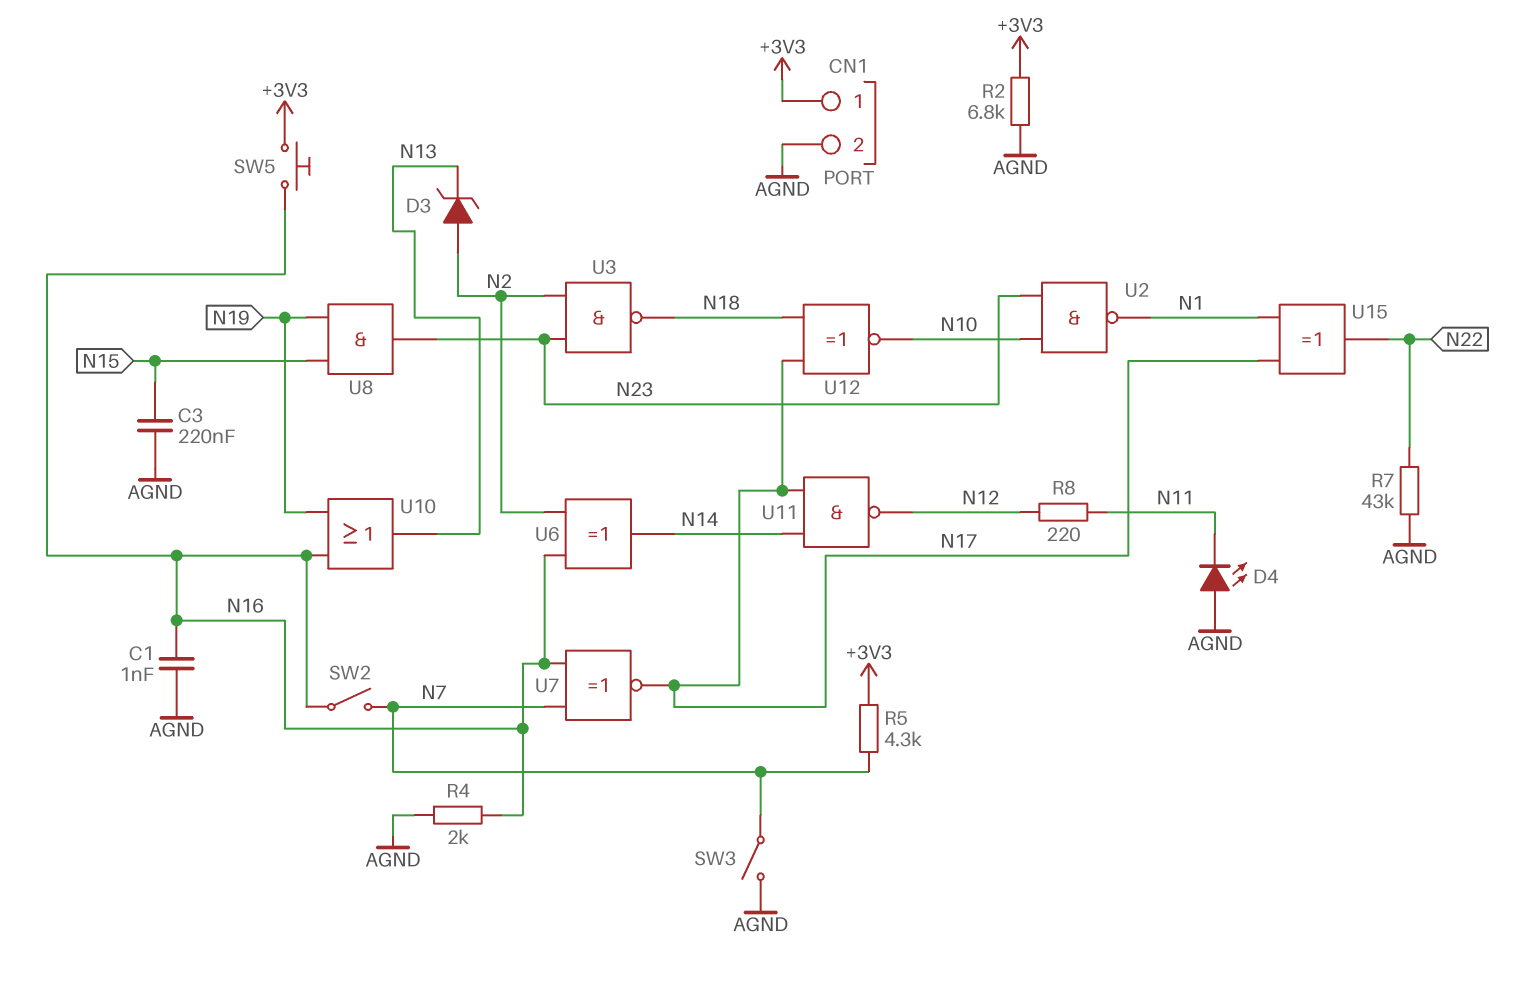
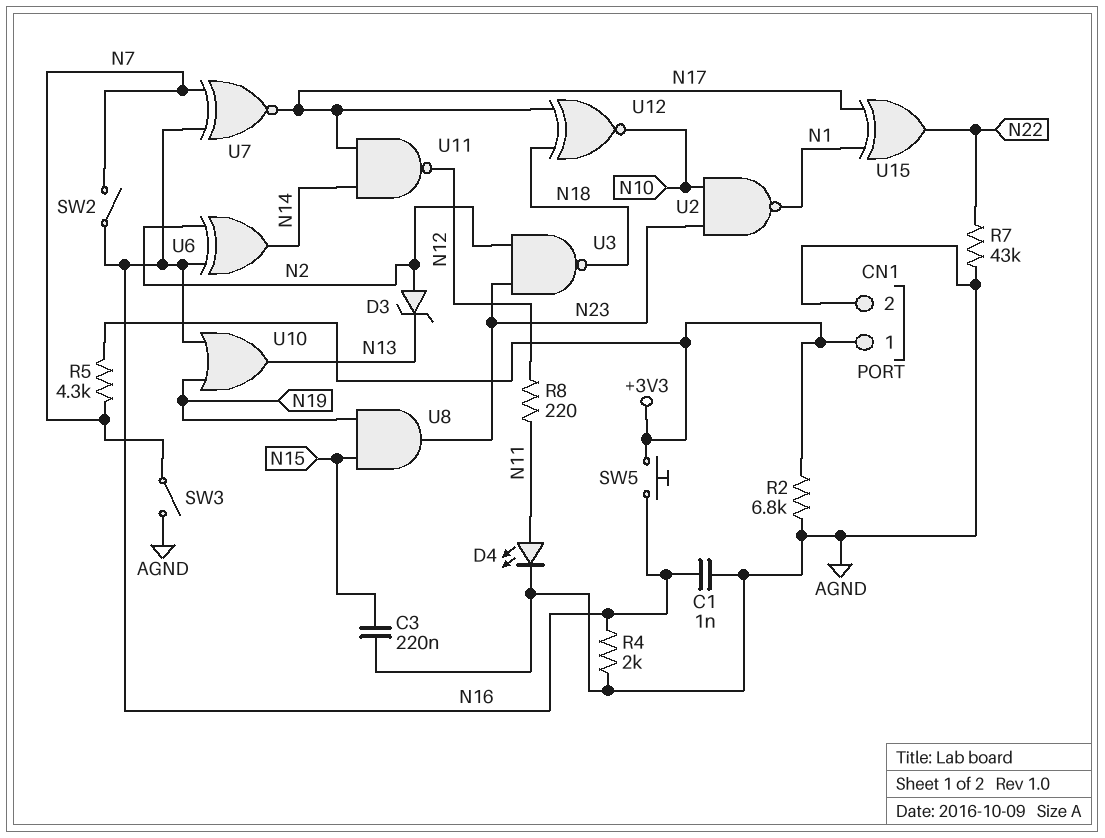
D4: LED (A AGND, K N11) -> LED (A N11, K AGND)

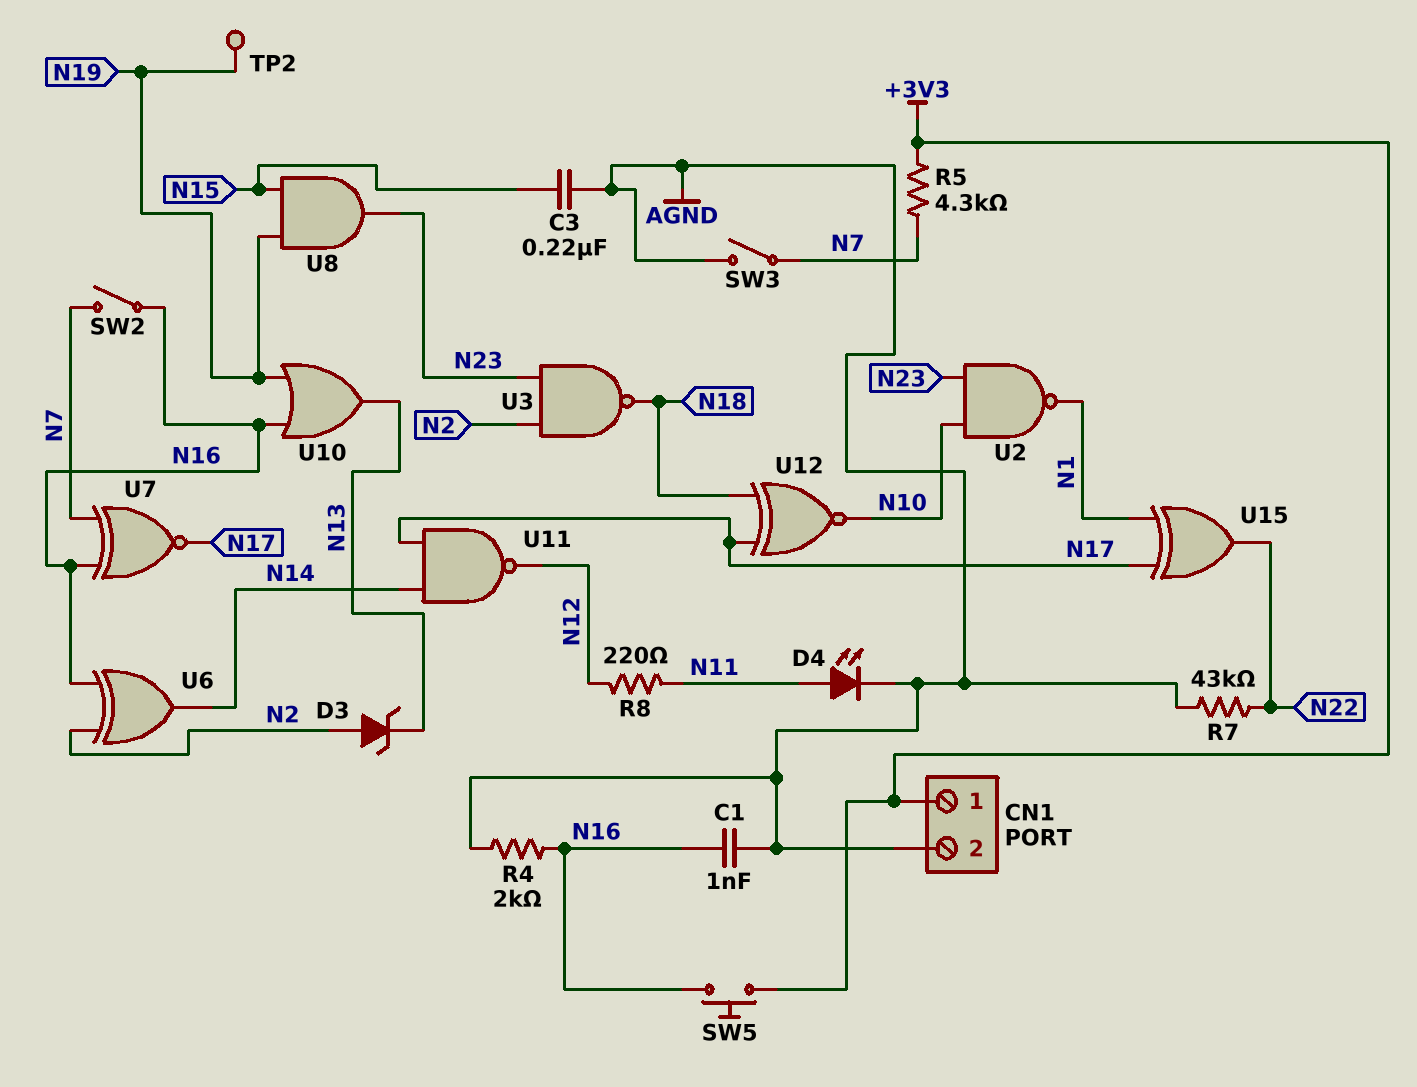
R2: 6.8k (+3V3, AGND) -> none
TP2: none -> test point (N19)

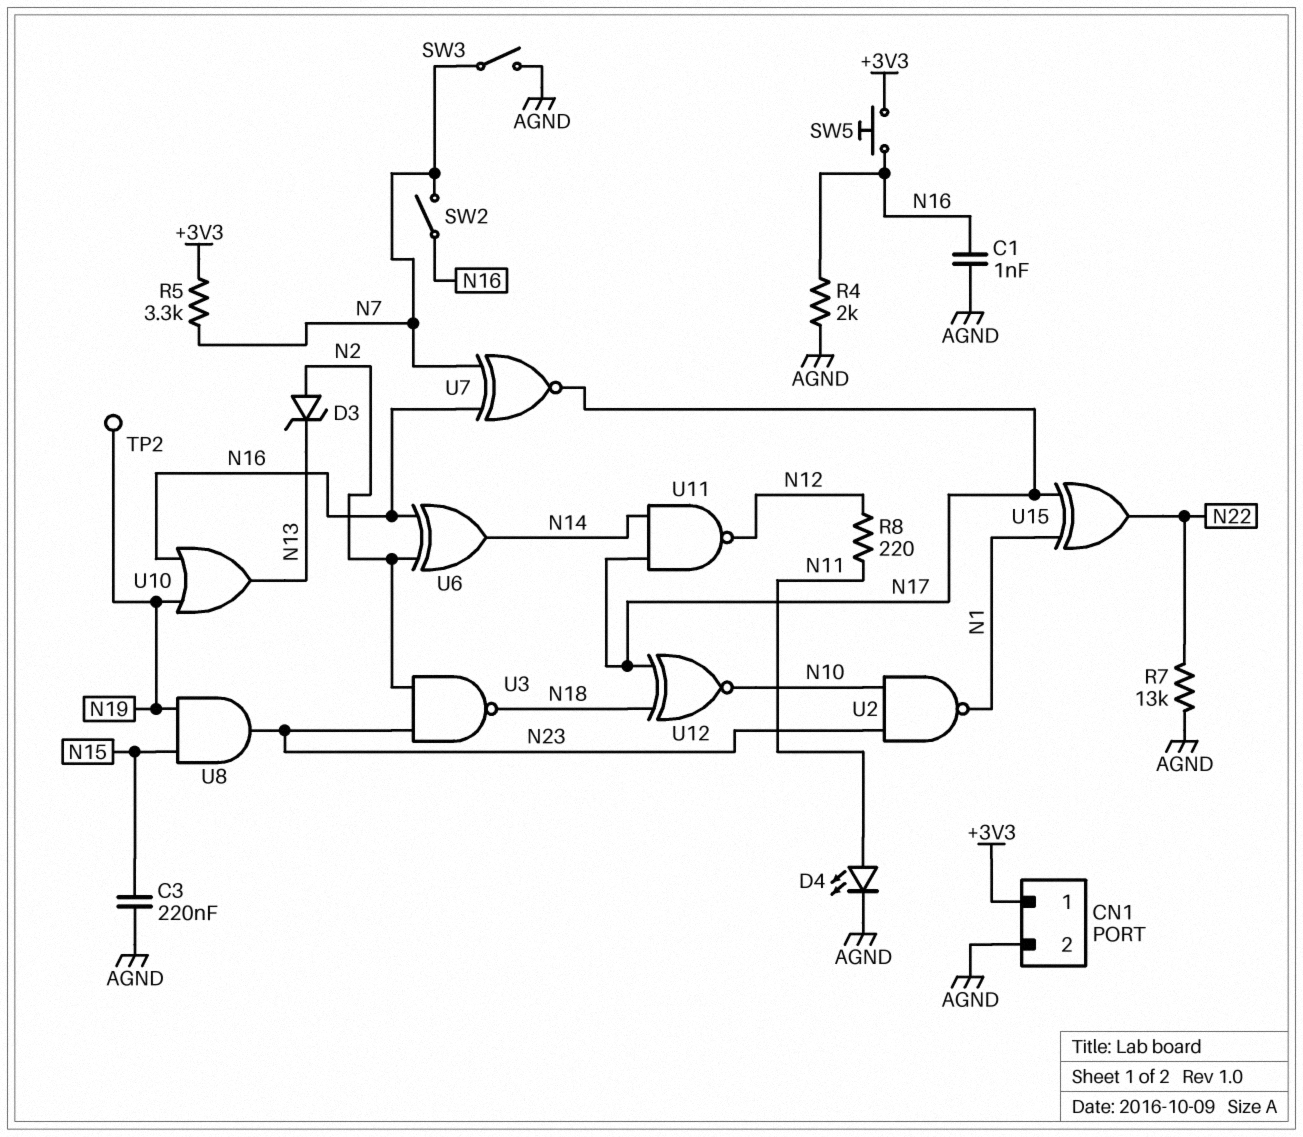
R5: 4.3k (+3V3, N7) -> 3.3k (+3V3, N7)
R7: 43k (AGND, N22) -> 13k (AGND, N22)

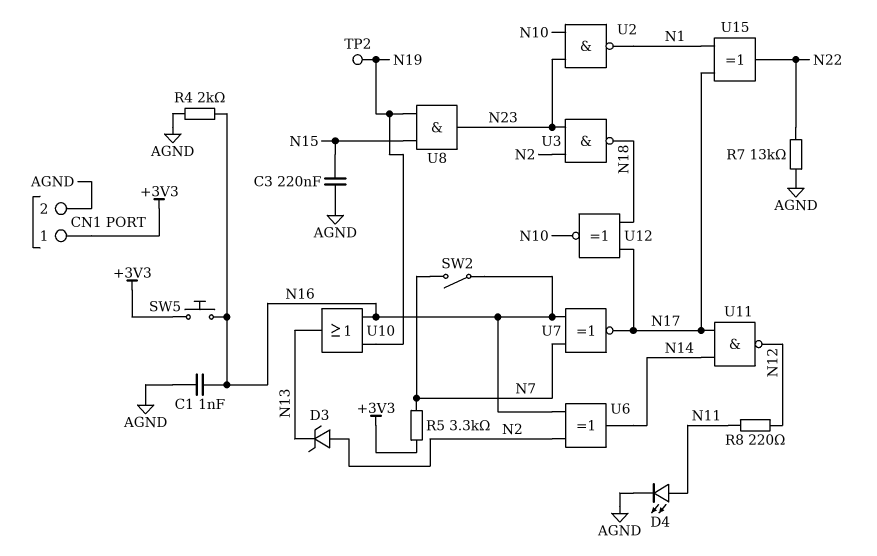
SW3: switch (AGND, N7) -> none

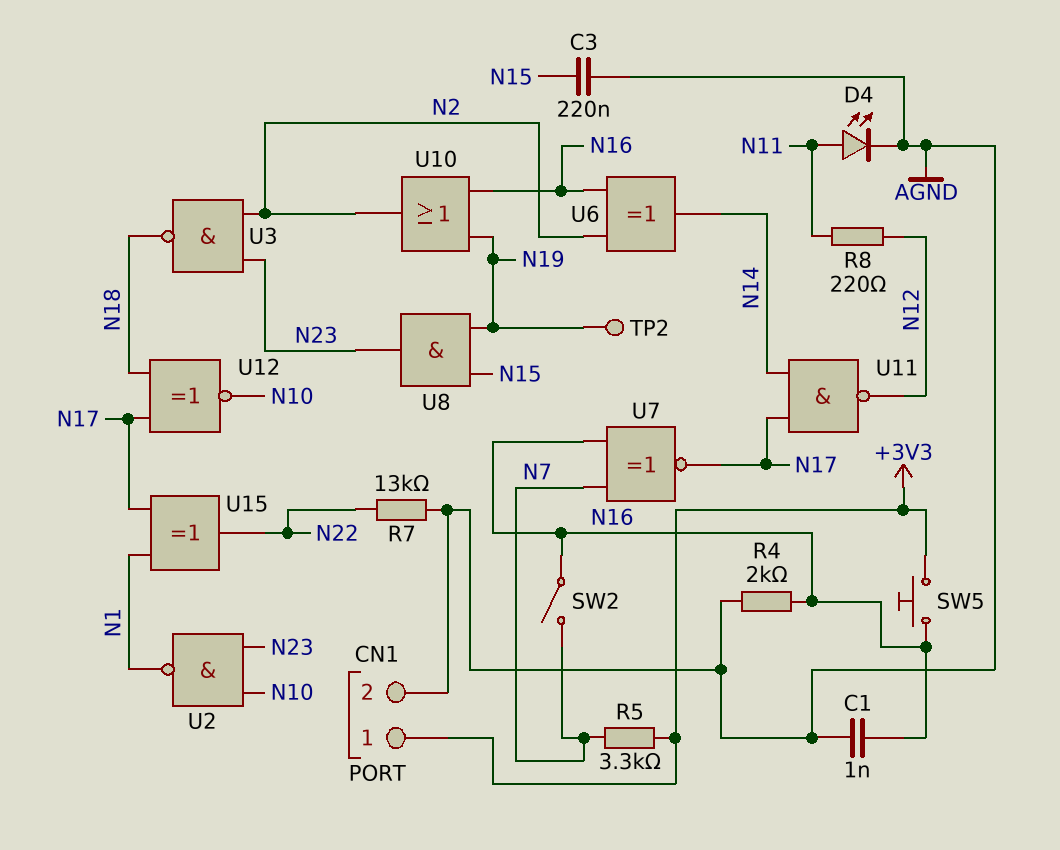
D3: zener (A N2, K N13) -> none
U10: OR (in N16, in N19, out N13) -> OR (in N16, in N19, out N2)

